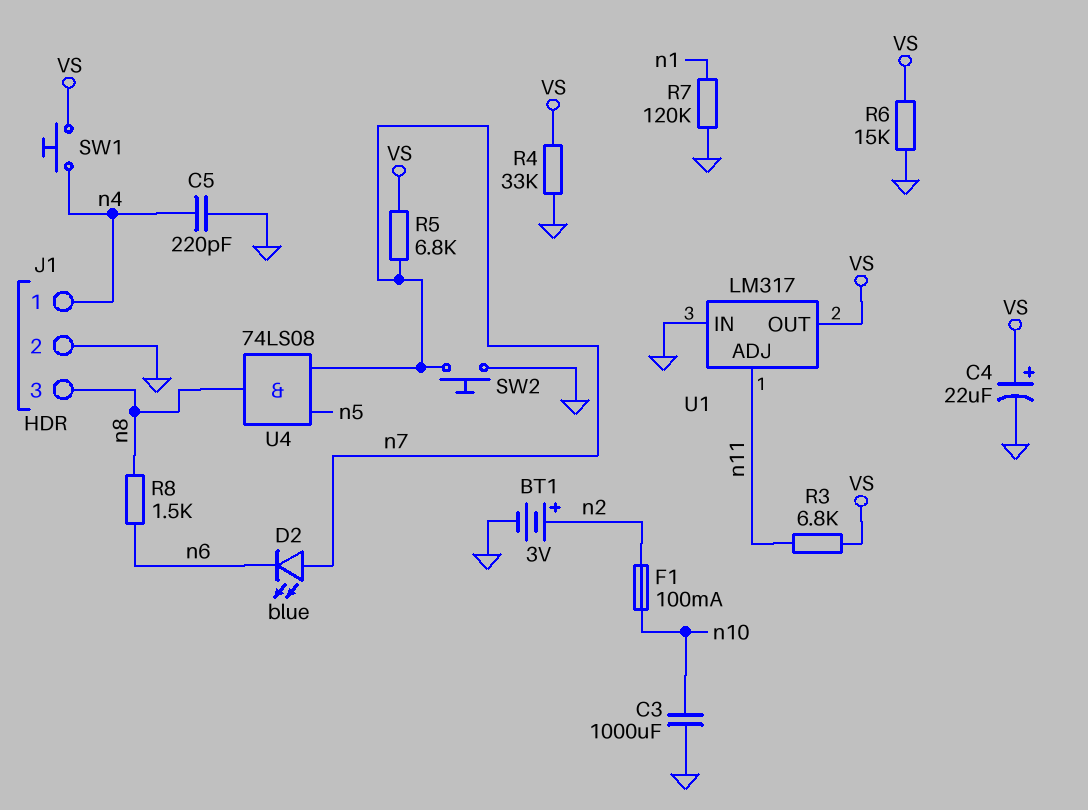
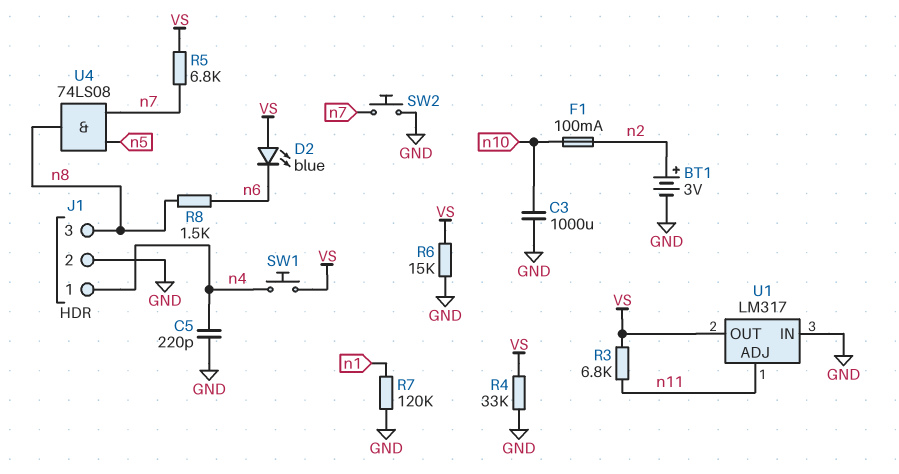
C4: 22uF (plus VS, minus GND) -> none
D2: LED blue (A n7, K n6) -> LED blue (A VS, K n6)

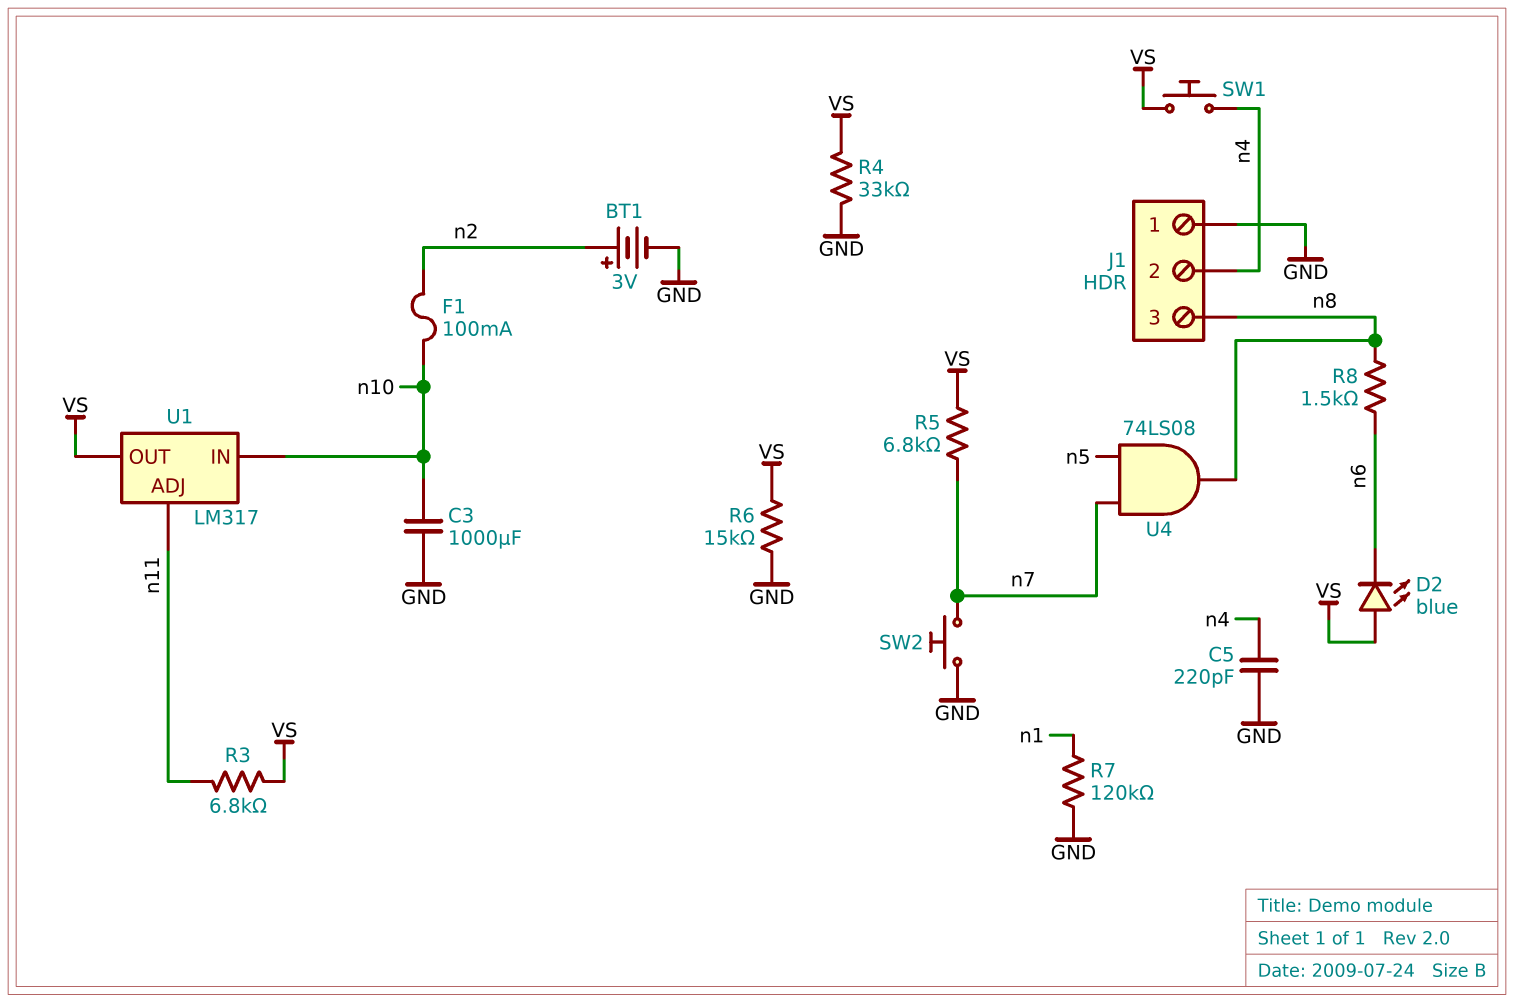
J1 pin 1: n4 -> GND
J1 pin 2: GND -> n4
U1 pin IN: GND -> n10

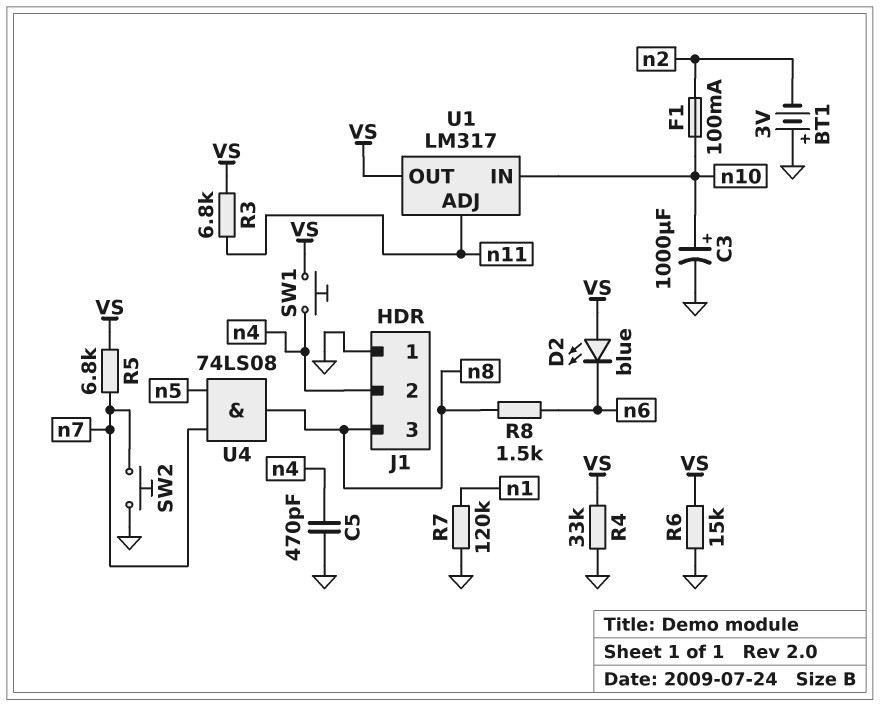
BT1: 3V (plus n2, minus GND) -> 3V (plus GND, minus n2)
C3: 1000uF (GND, n10) -> 1000uF (plus n10, minus GND)
C5: 220pF (GND, n4) -> 470pF (GND, n4)

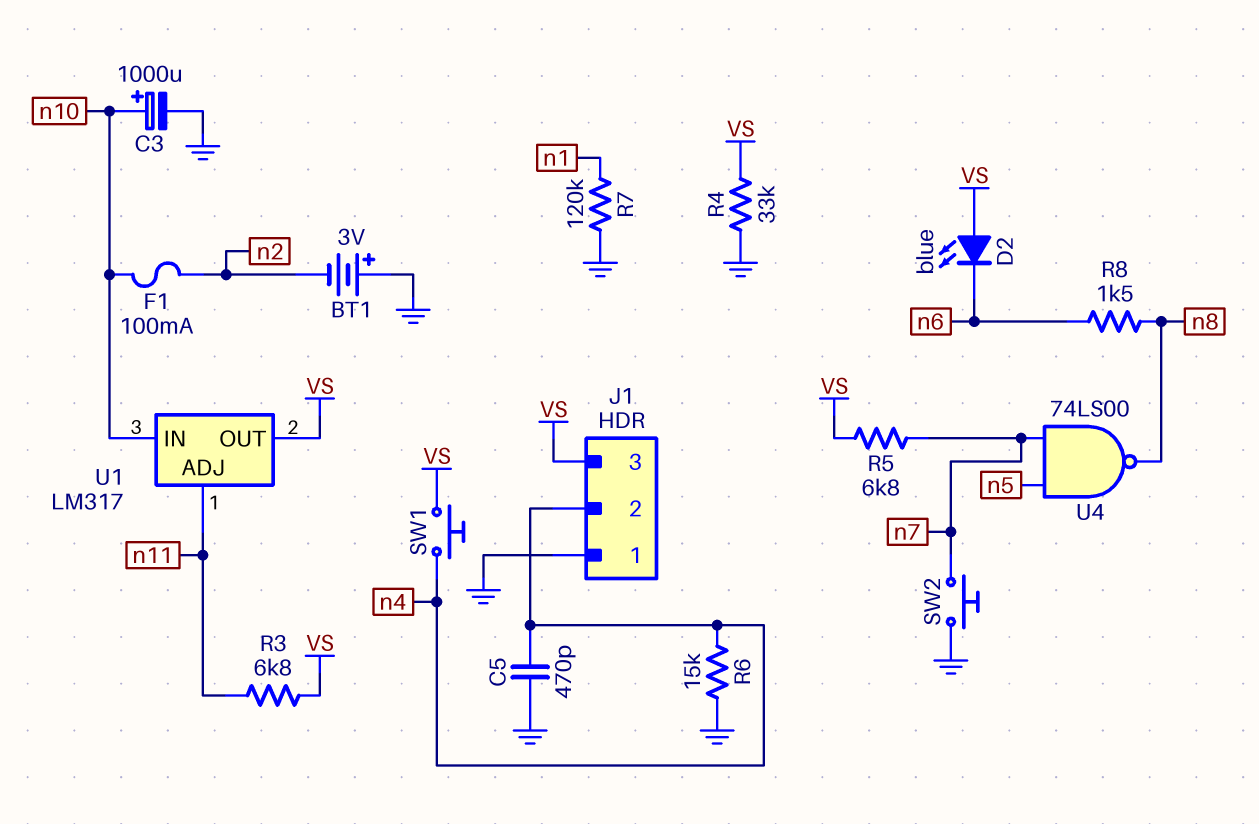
J1 pin 3: n8 -> VS
R6: 15k (GND, VS) -> 15k (GND, n4)
U4: AND 74LS08 (in n5, in n7, out n8) -> NAND 74LS00 (in n5, in n7, out n8)

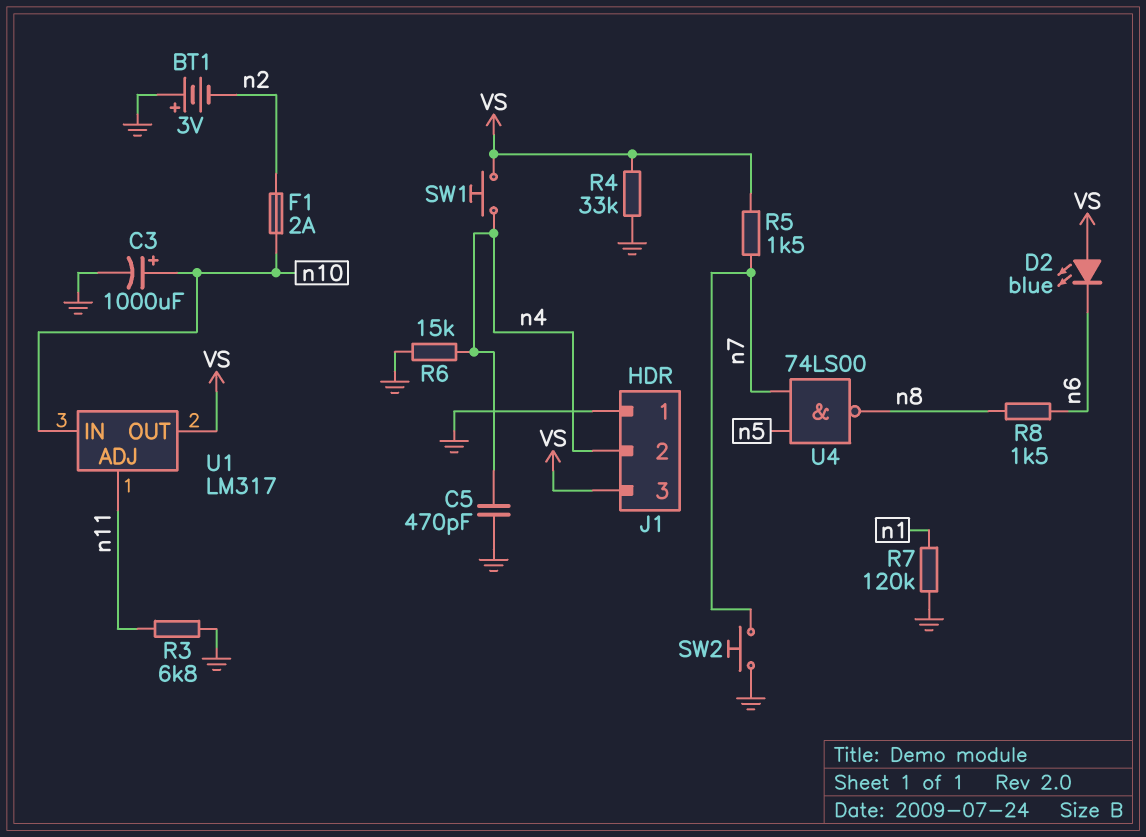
F1: 100mA (n2, n10) -> 2A (n2, n10)
R3: 6.8k (VS, n11) -> 6.8k (GND, n11)
R5: 6.8k (VS, n7) -> 1.5k (VS, n7)

